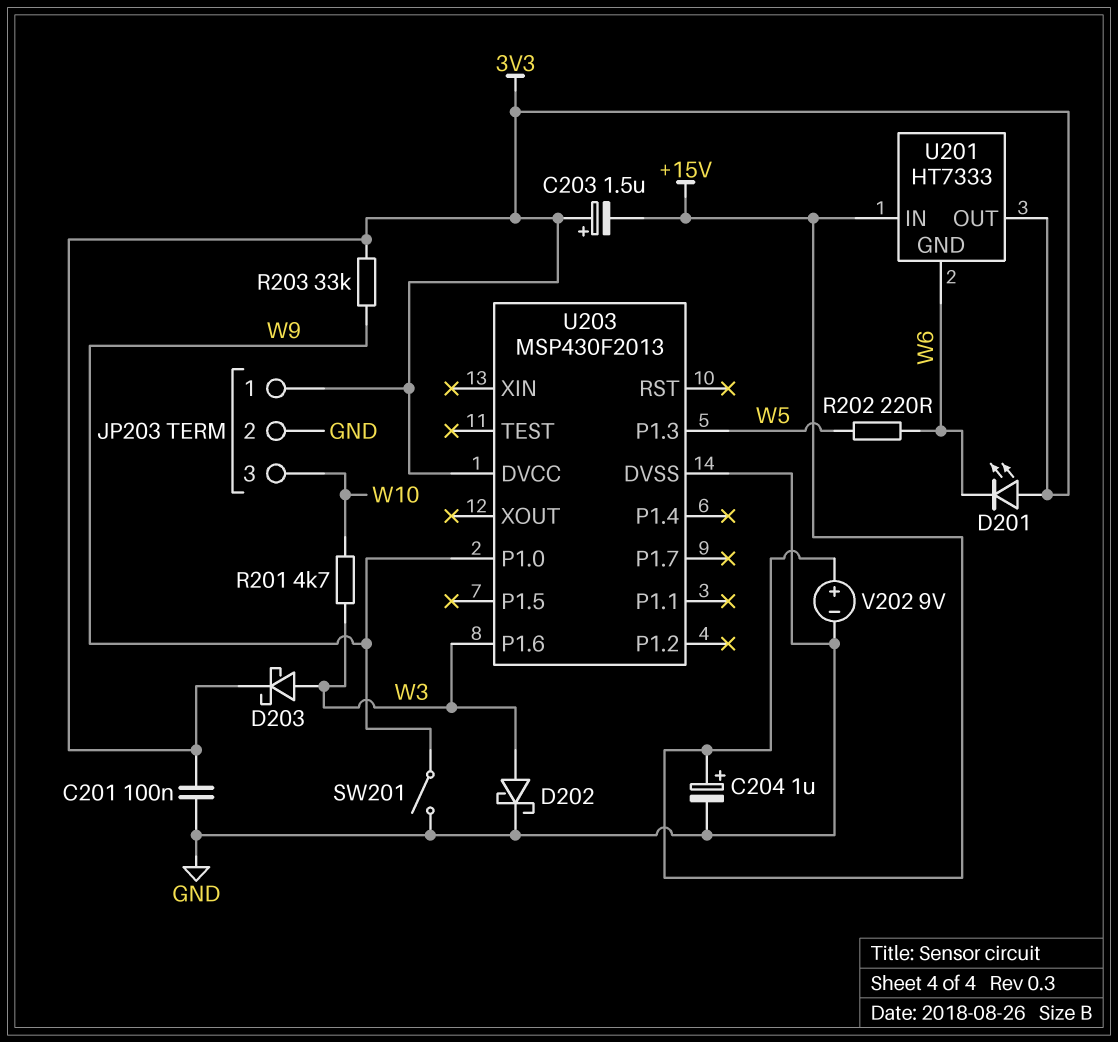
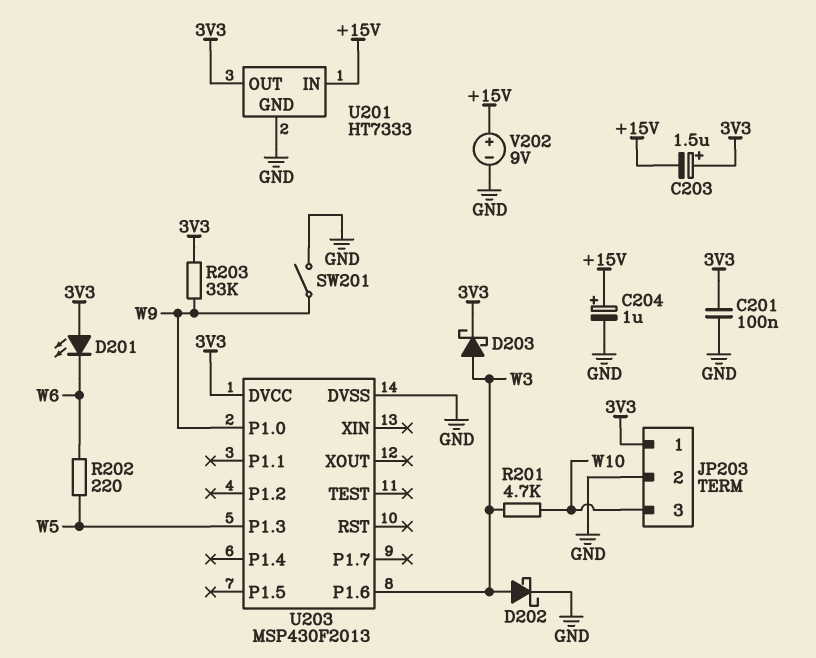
U201 pin GND: W6 -> GND

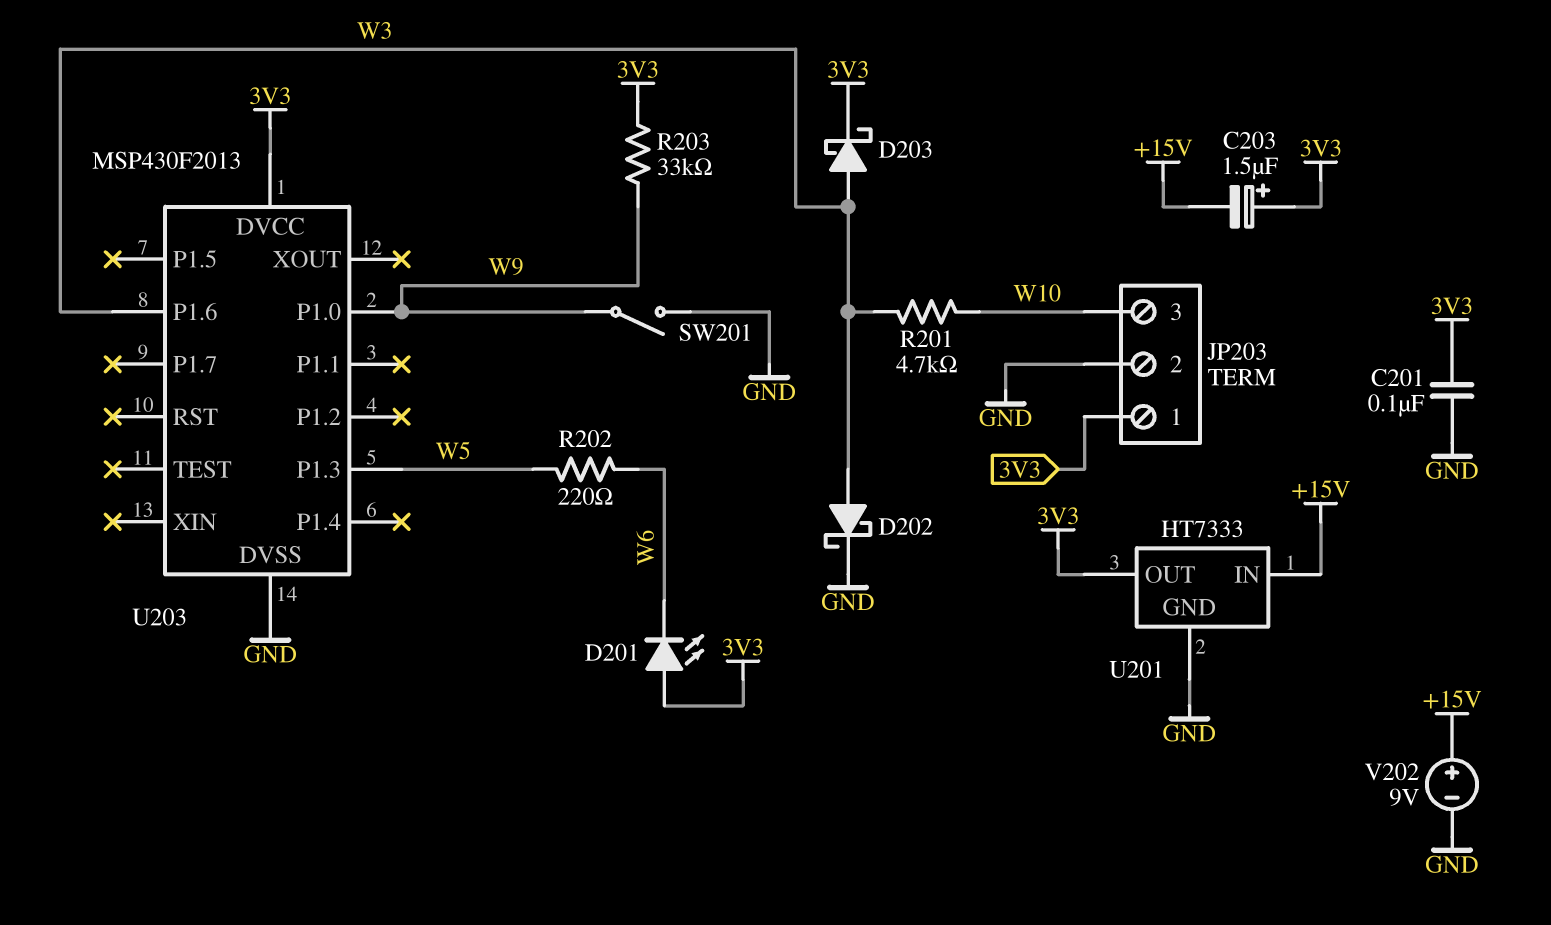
C204: 1uF (plus +15V, minus GND) -> none

